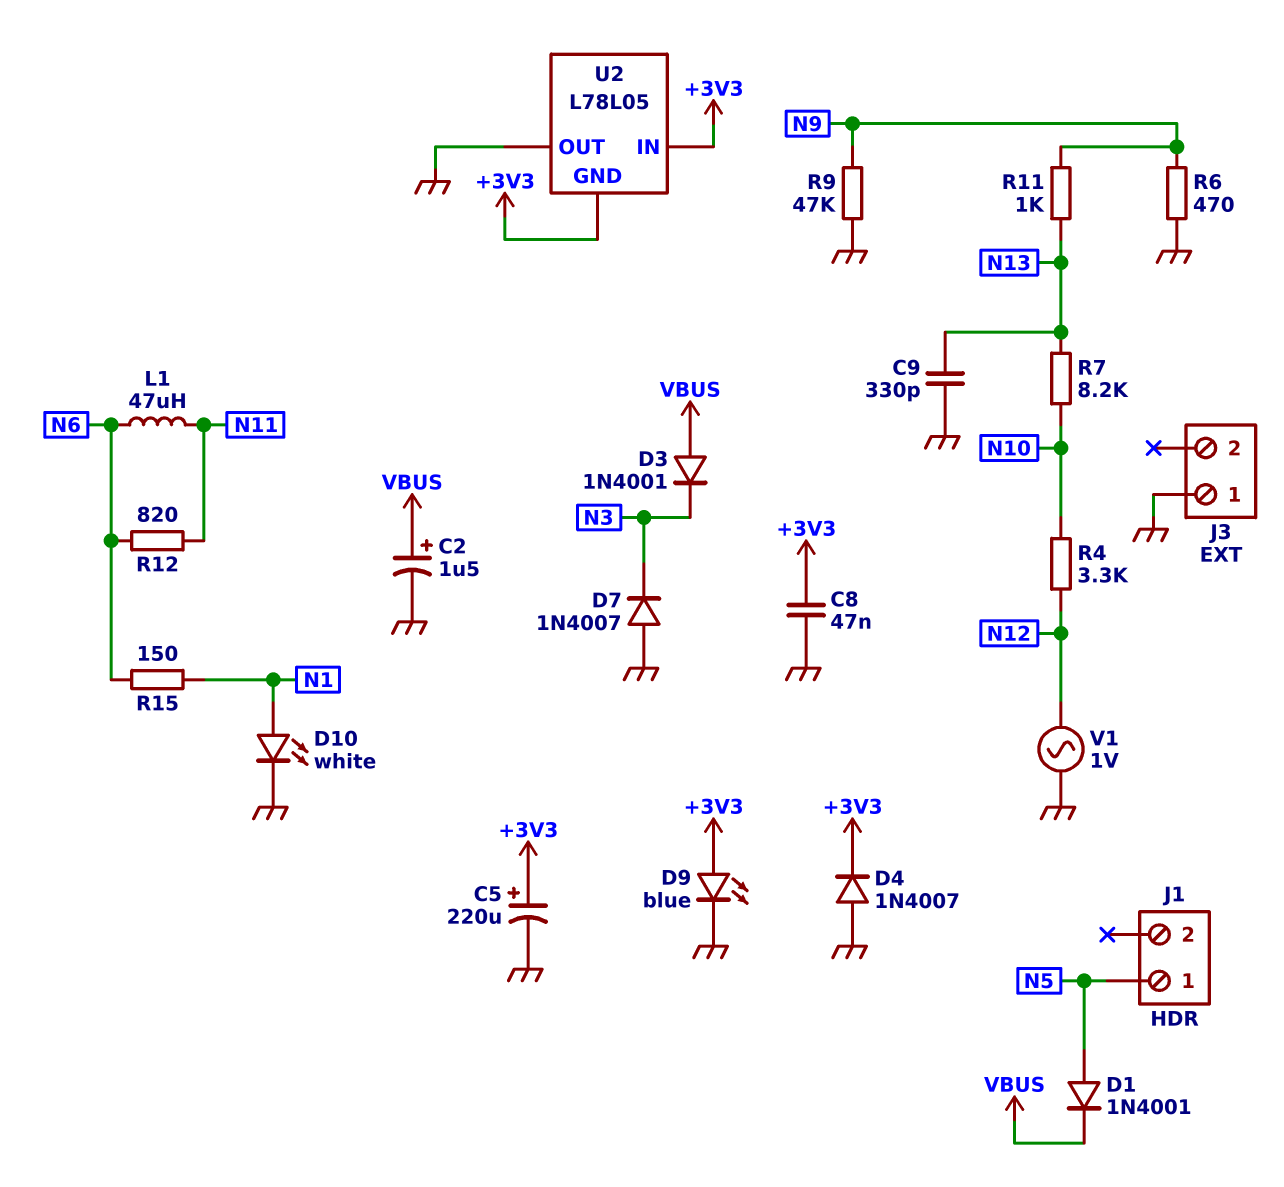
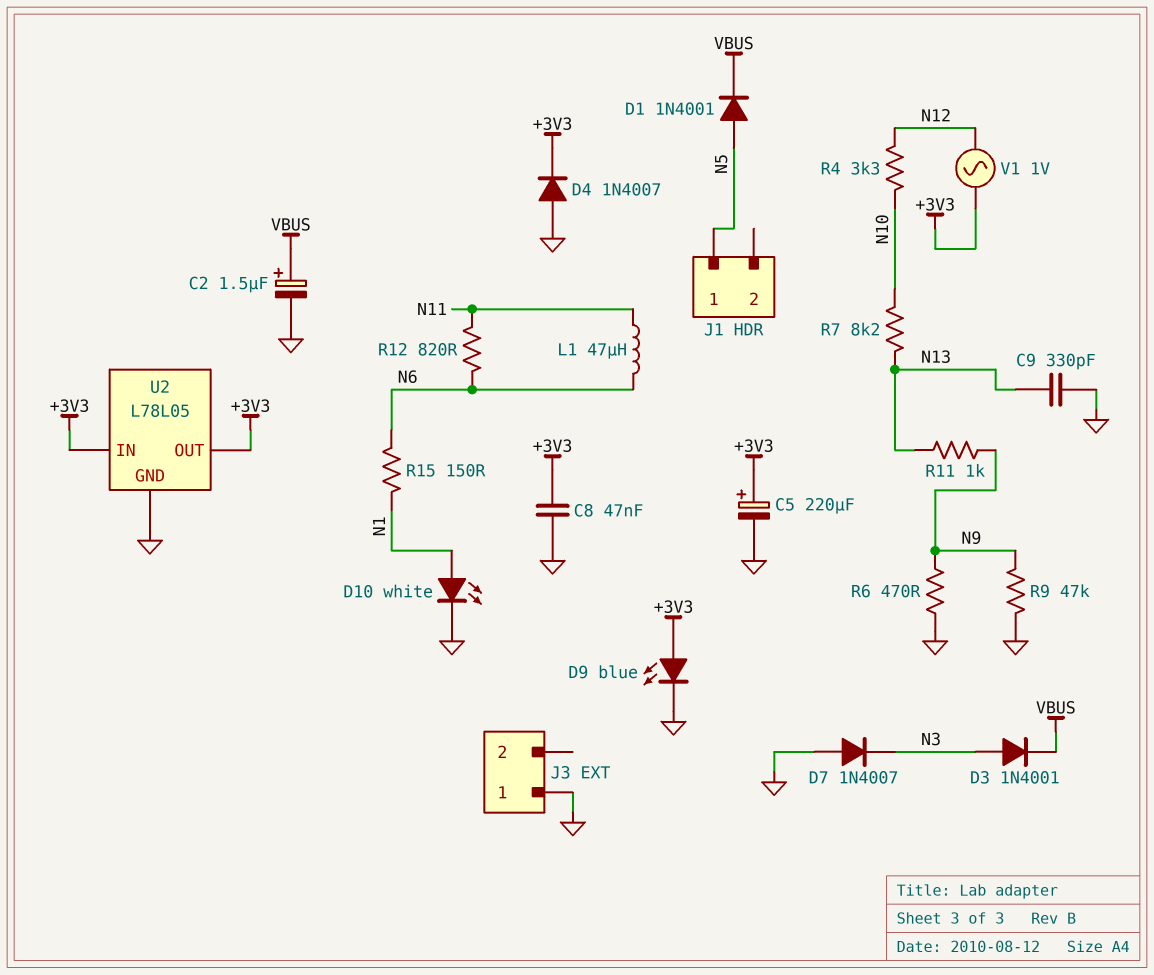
D3: diode 1N4001 (A VBUS, K N3) -> diode 1N4001 (A N3, K VBUS)
U2 pin GND: +3V3 -> GND
U2 pin OUT: GND -> +3V3
V1: AC 1V (GND, N12) -> AC 1V (+3V3, N12)

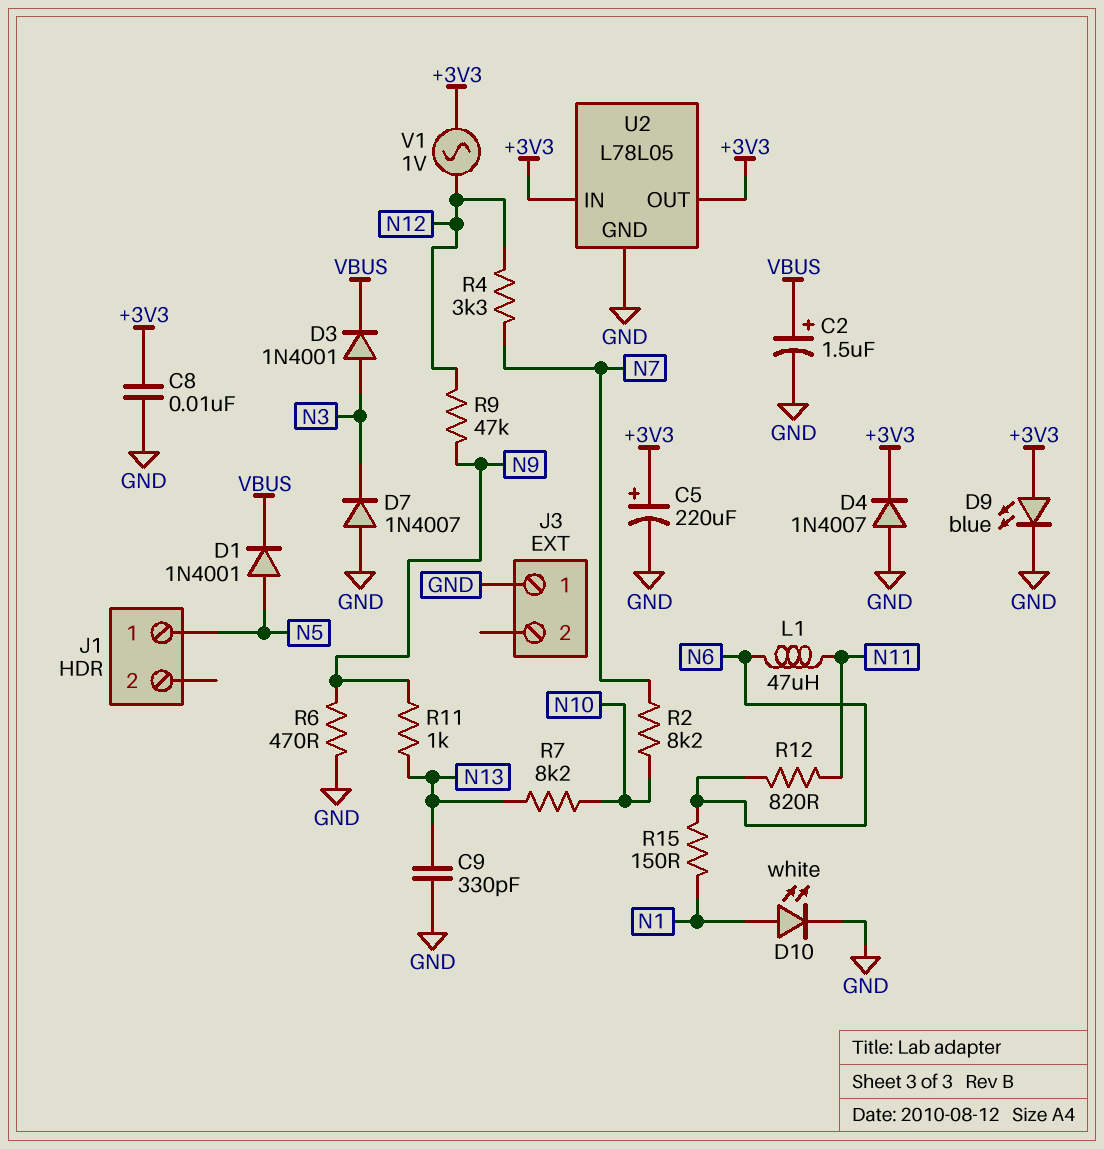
C8: 47nF (+3V3, GND) -> 10nF (+3V3, GND)
R2: none -> 8.2k (N7, N10)
R4: 3.3k (N10, N12) -> 3.3k (N7, N12)
R9: 47k (GND, N9) -> 47k (N9, N12)

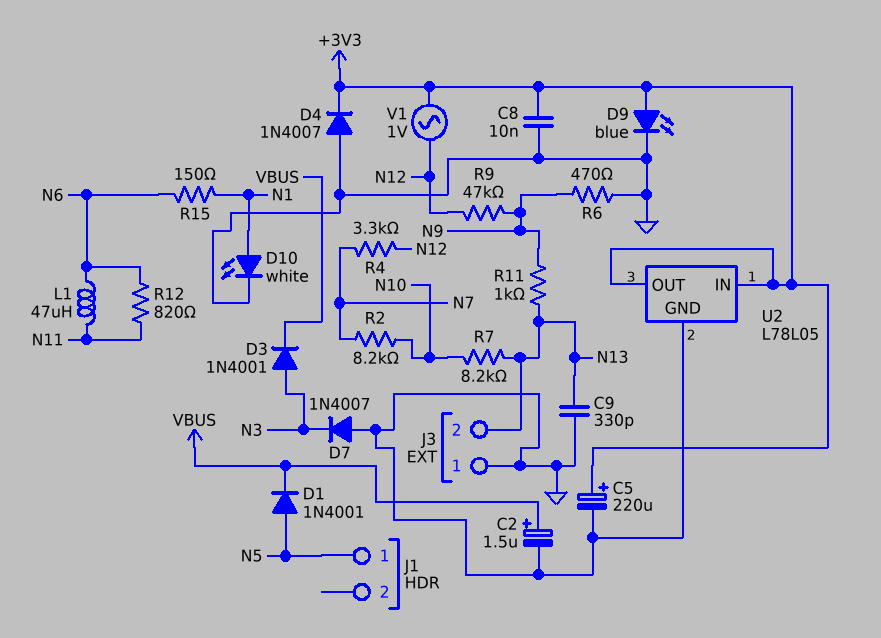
J3 pin 2: none -> N13

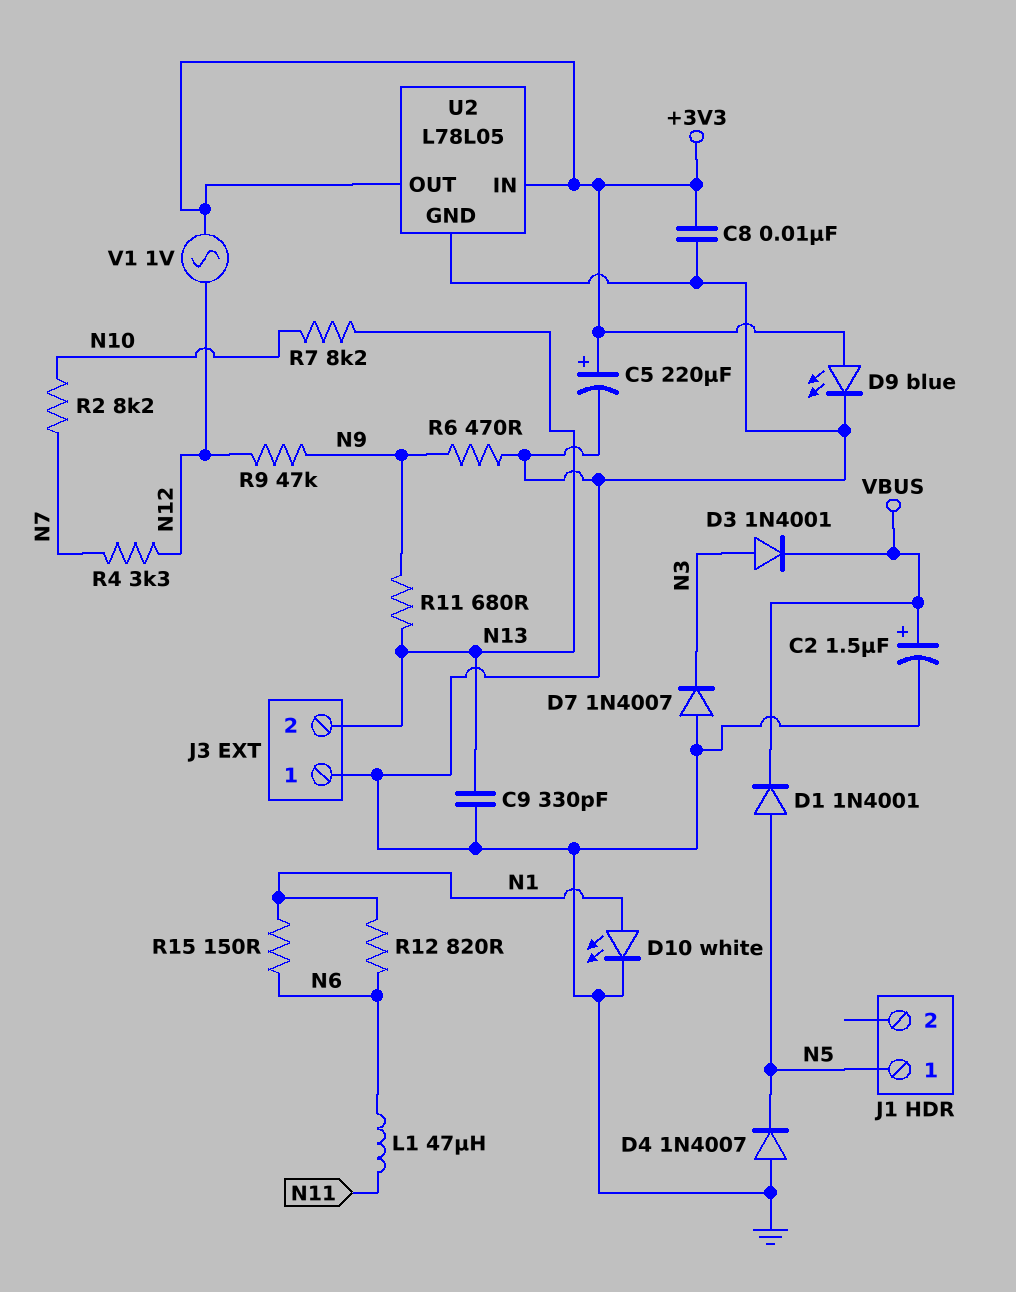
D4: diode 1N4007 (A GND, K +3V3) -> diode 1N4007 (A GND, K N5)
R11: 1k (N9, N13) -> 680 (N9, N13)
R12: 820 (N6, N11) -> 820 (N1, N6)

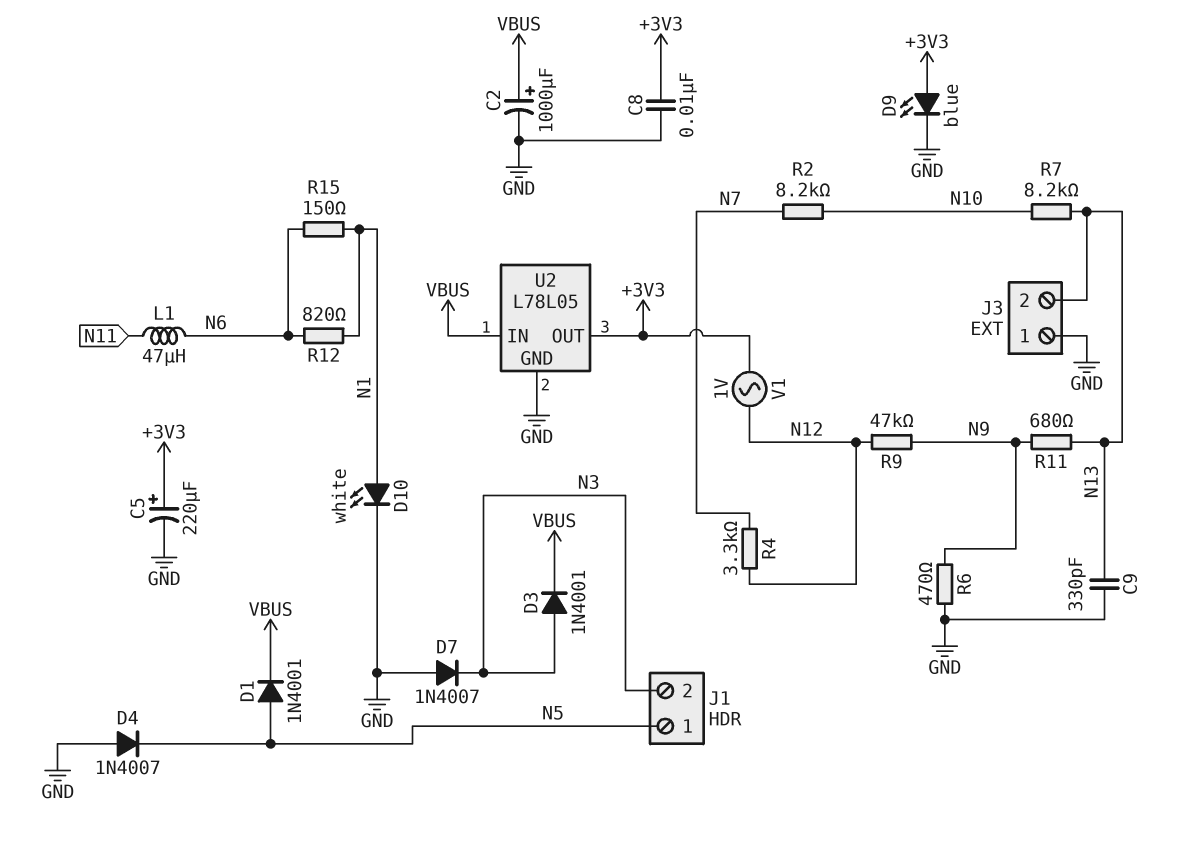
C2: 1.5uF (plus VBUS, minus GND) -> 1000uF (plus VBUS, minus GND)
J1 pin 2: none -> N3
U2 pin IN: +3V3 -> VBUS

